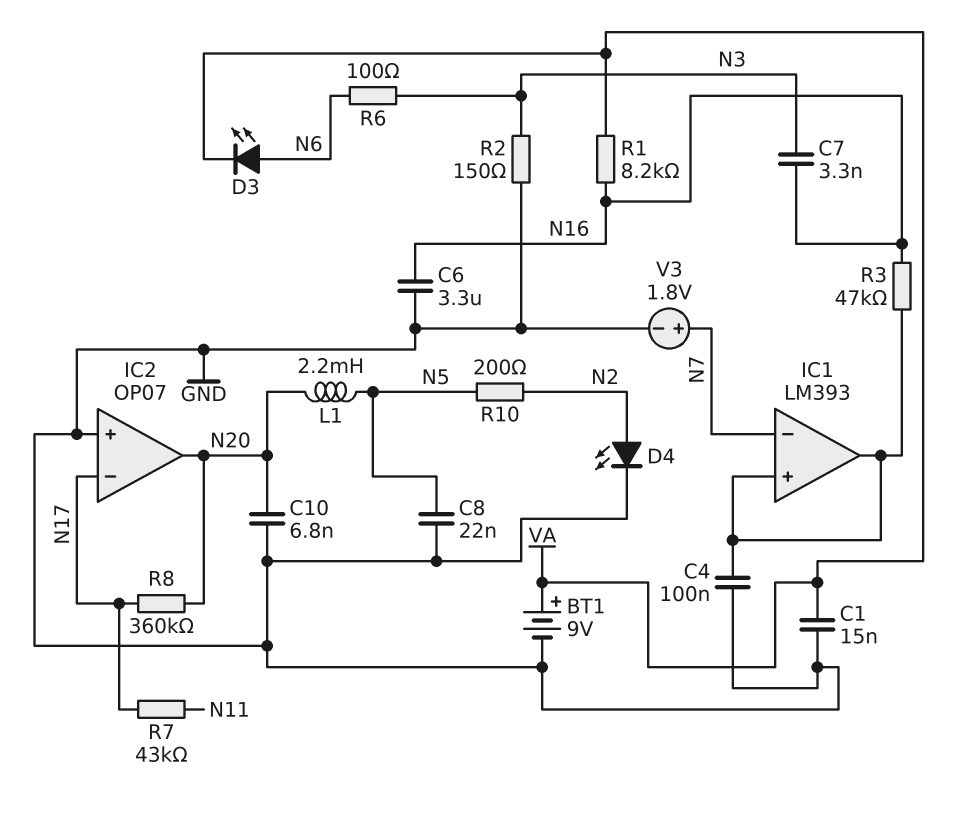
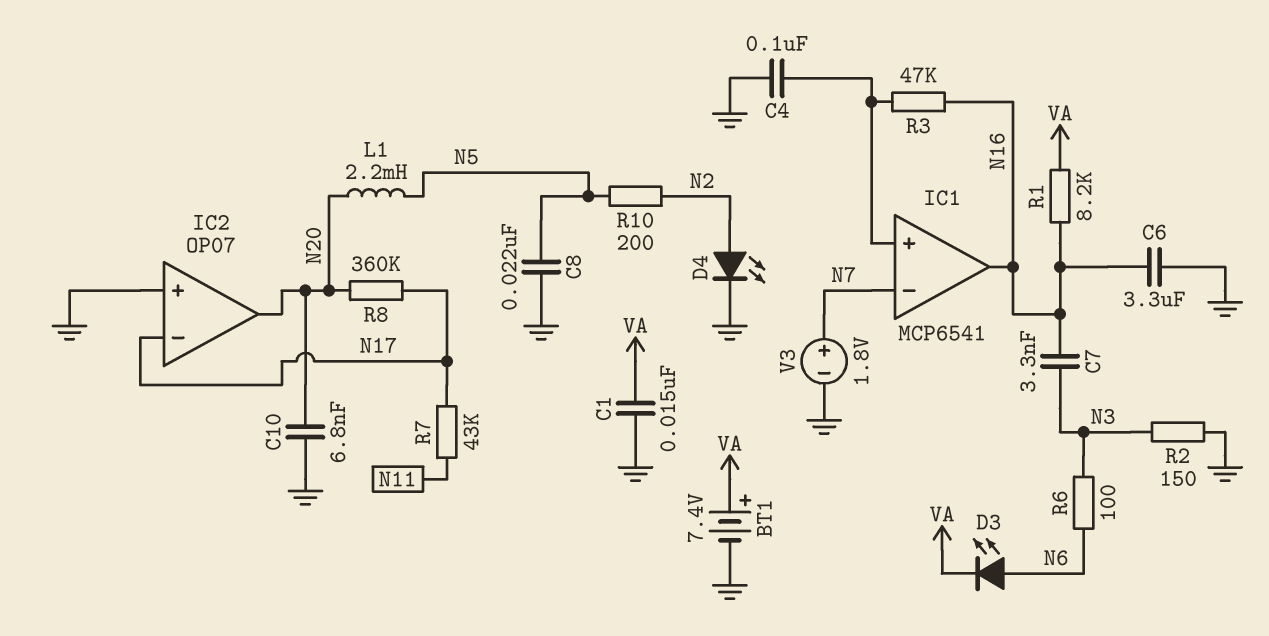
BT1: 9V (plus VA, minus GND) -> 7.4V (plus VA, minus GND)
IC1: LM393 -> MCP6541
IC1 pin out: IC1/in+ -> N16

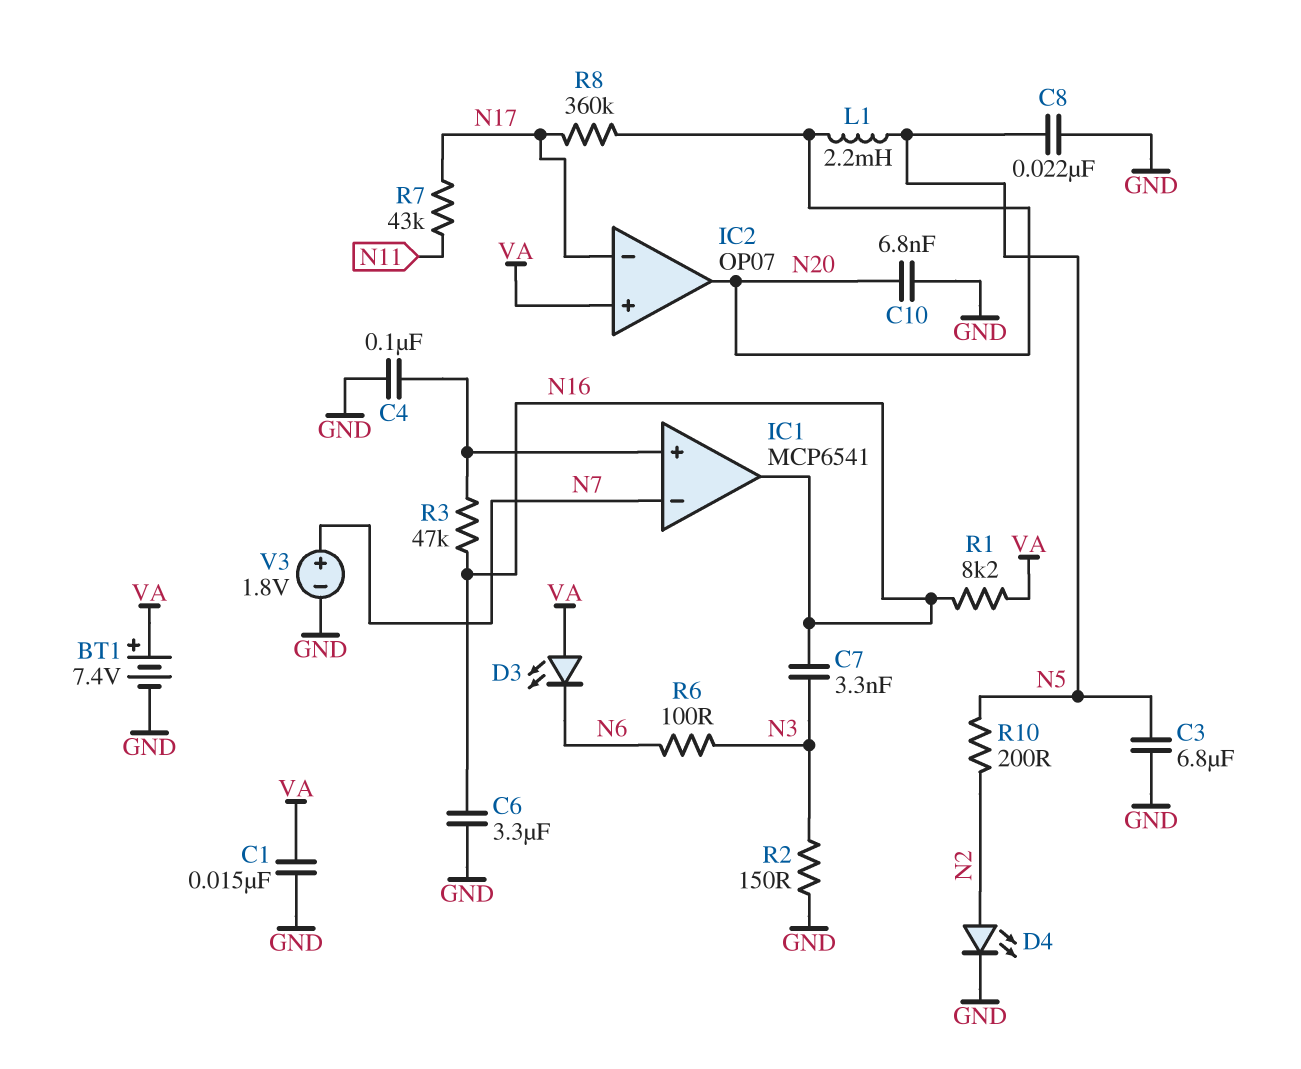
C3: none -> 6.8uF (GND, N5)
D3: LED (A N6, K VA) -> LED (A VA, K N6)
IC2 pin in+: GND -> VA

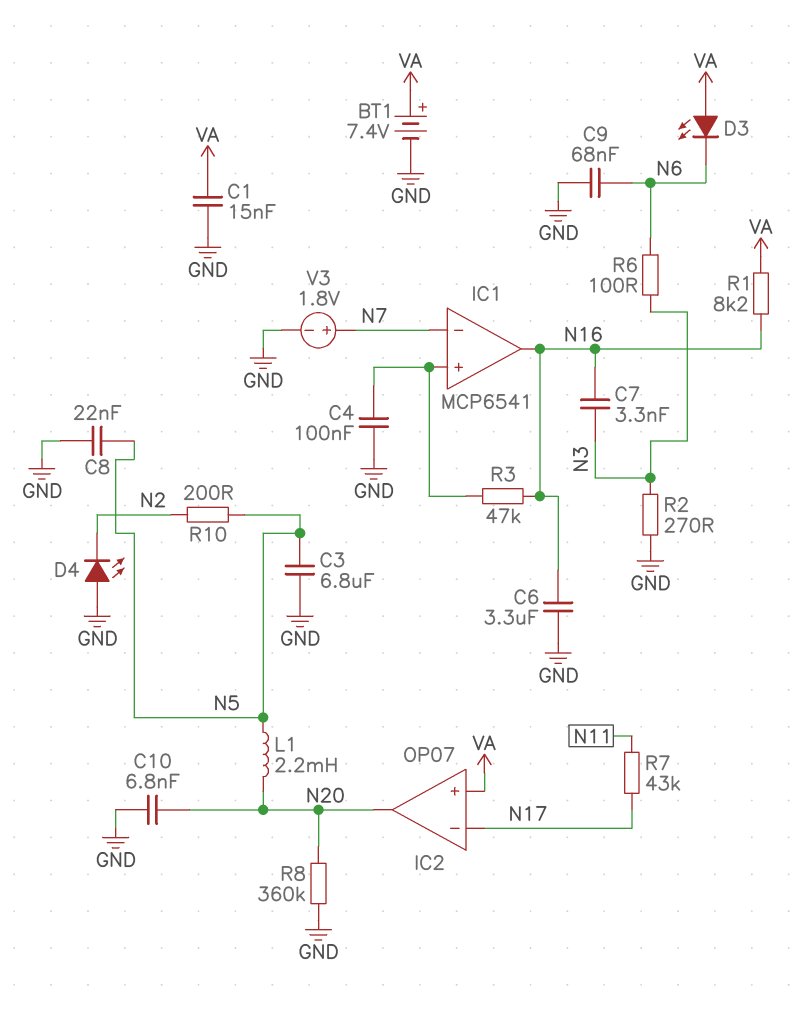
C9: none -> 68nF (GND, N6)
D4: LED (A N2, K GND) -> LED (A GND, K N2)
R2: 150 (GND, N3) -> 270 (GND, N3)
R8: 360k (N17, N20) -> 360k (GND, N20)

